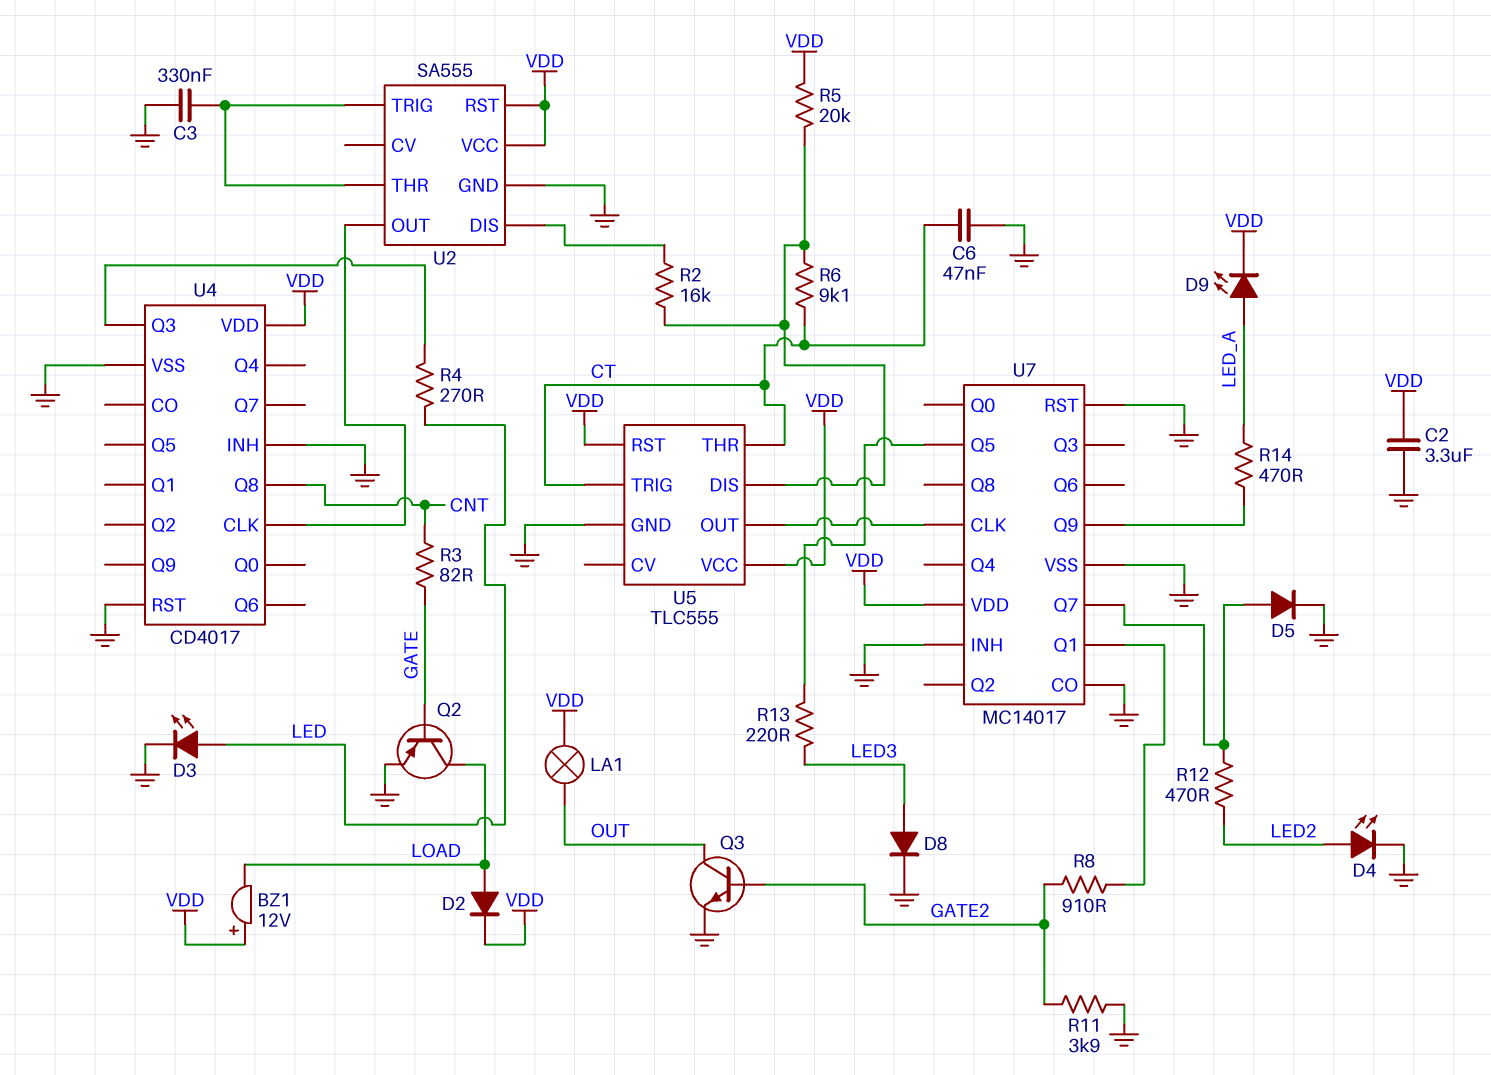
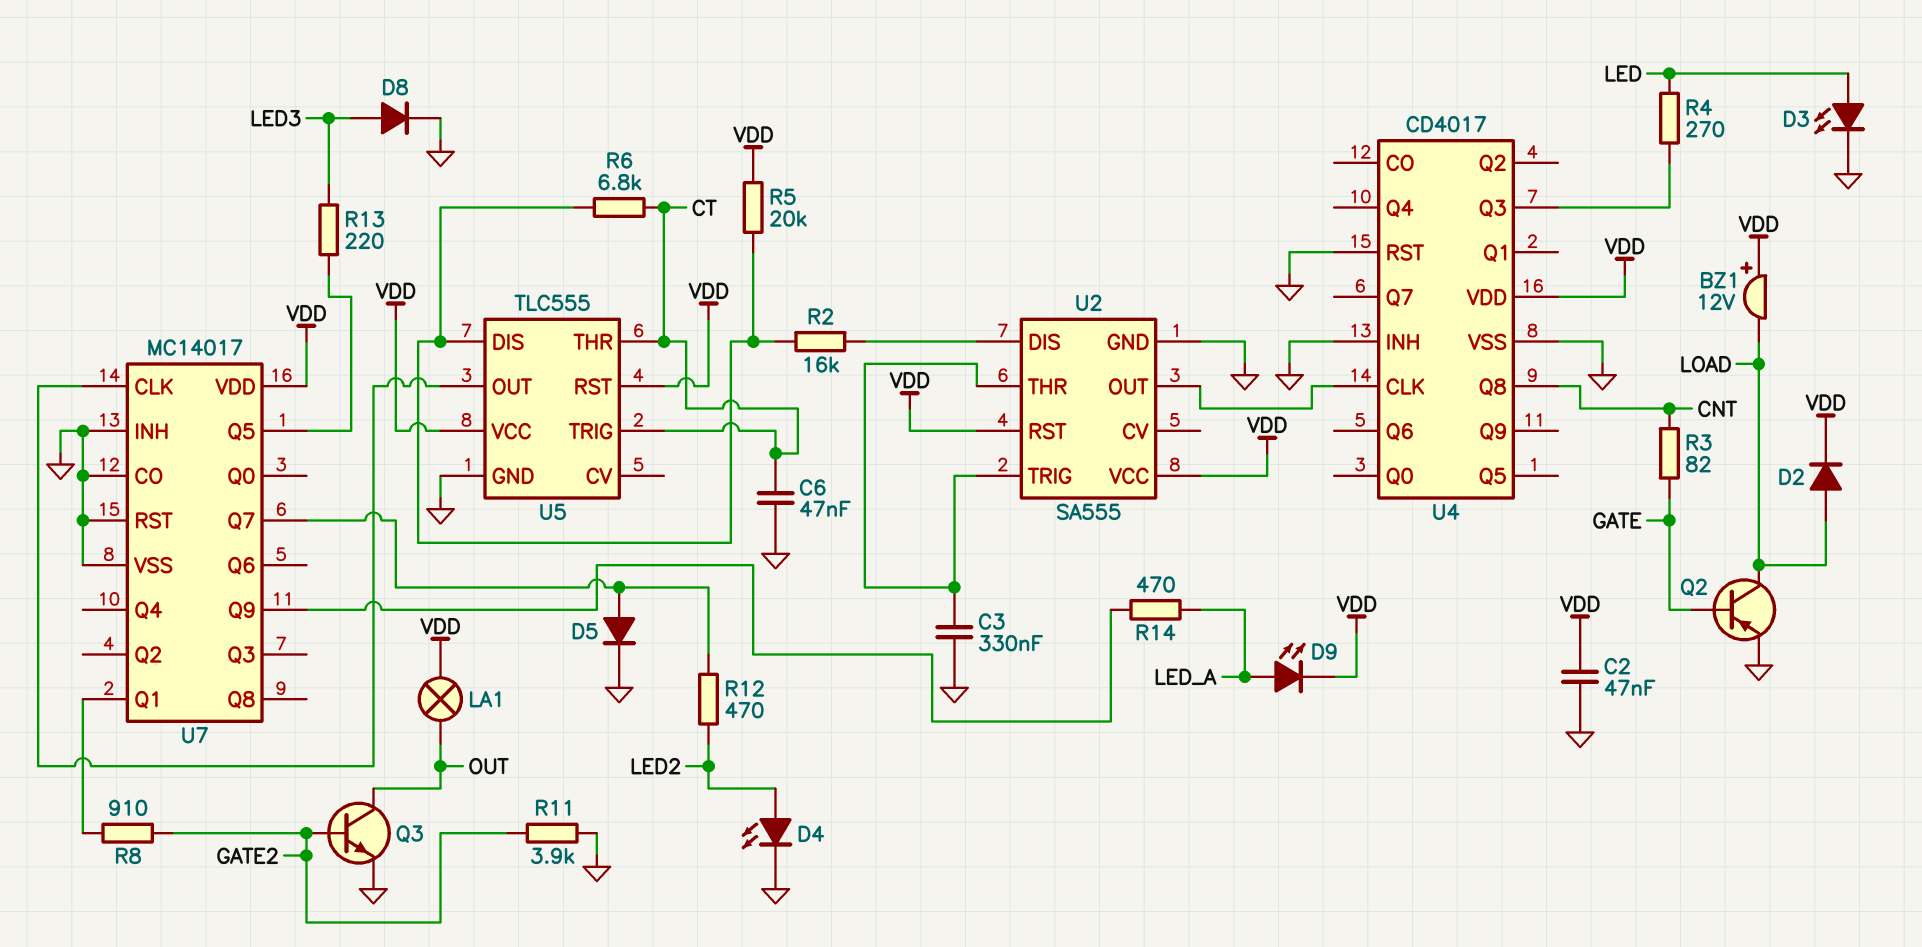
C2: 3.3uF (GND, VDD) -> 47nF (GND, VDD)
R6: 9.1k (CT, U5/DIS) -> 6.8k (CT, U5/DIS)

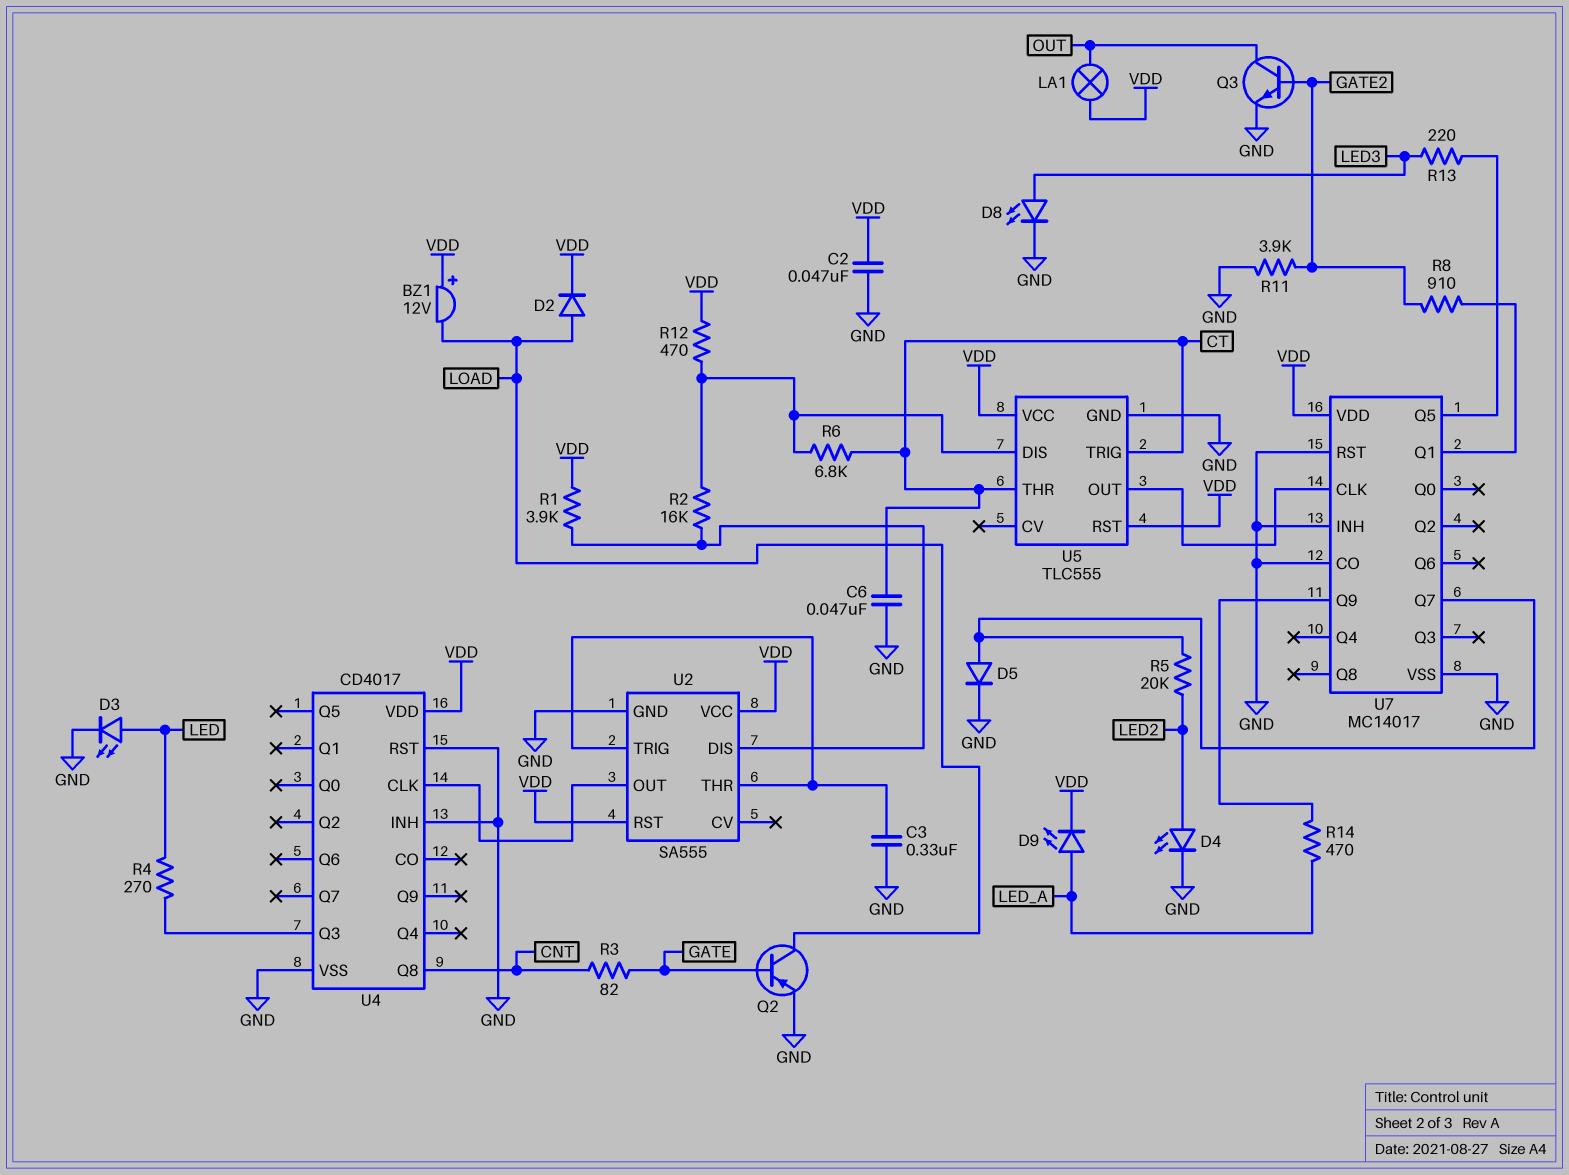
D8: diode (A LED3, K GND) -> LED (A LED3, K GND)
R1: none -> 3.9k (U2/DIS, VDD)
R5: 20k (U5/DIS, VDD) -> 20k (LED2, U7/Q7)
R12: 470 (LED2, U7/Q7) -> 470 (U5/DIS, VDD)

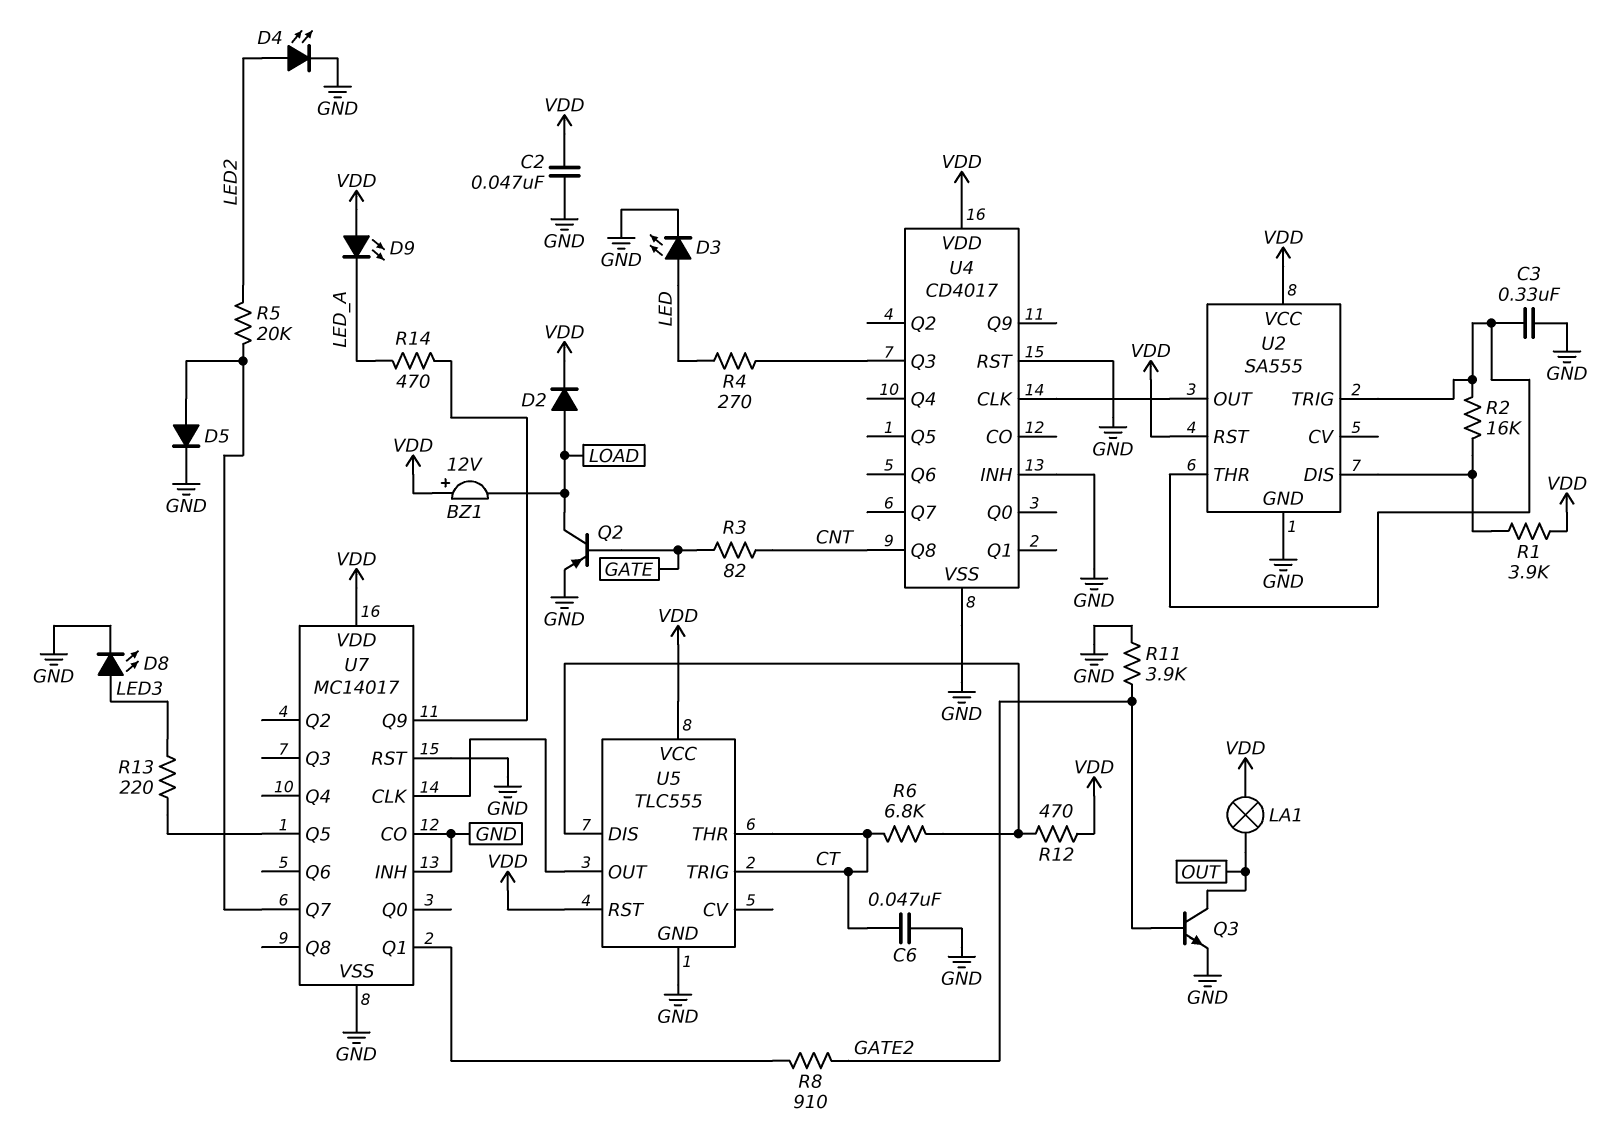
D9: LED (A LED_A, K VDD) -> LED (A VDD, K LED_A)
R2: 16k (U2/DIS, U5/DIS) -> 16k (U2/DIS, U2/THR)

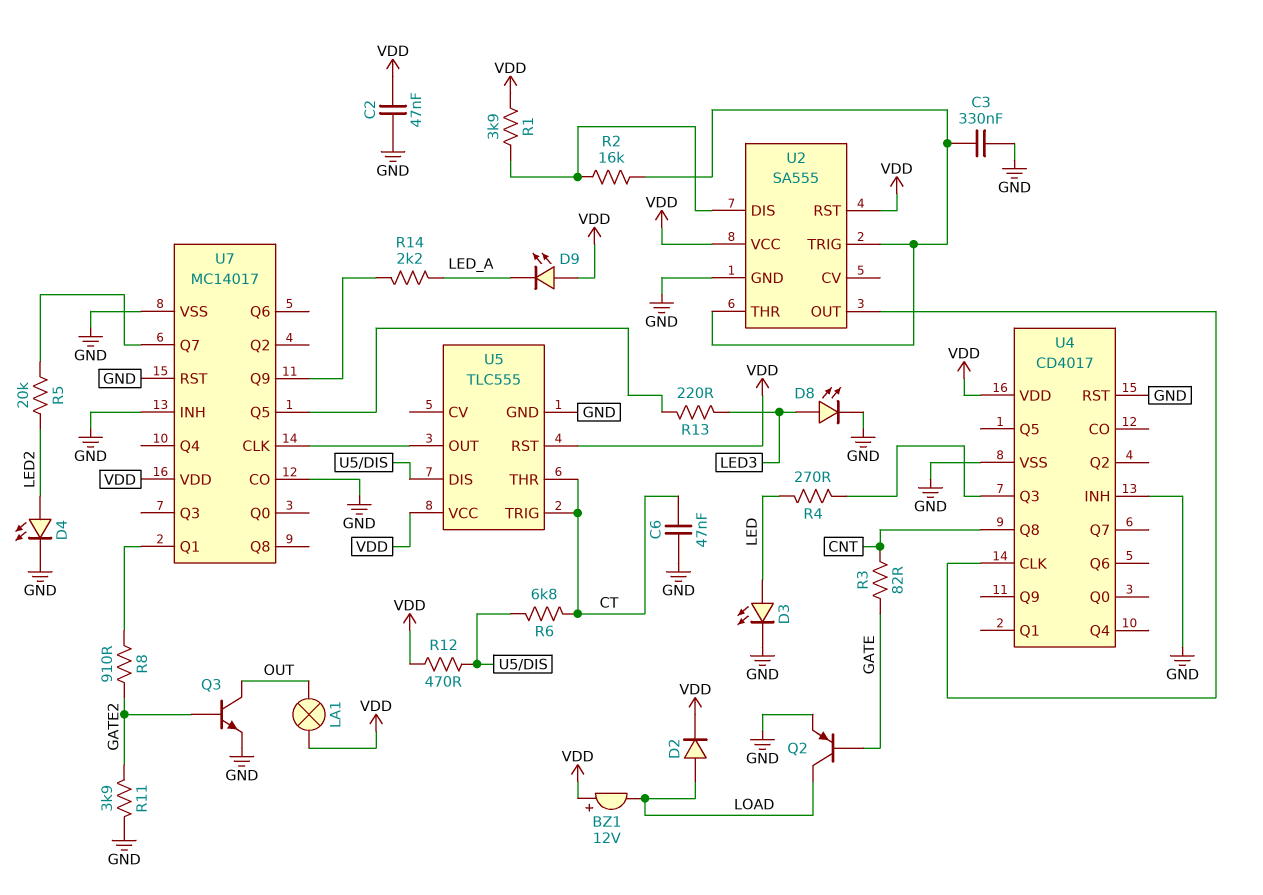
D5: diode (A U7/Q7, K GND) -> none
R14: 470 (LED_A, U7/Q9) -> 2.2k (LED_A, U7/Q9)

